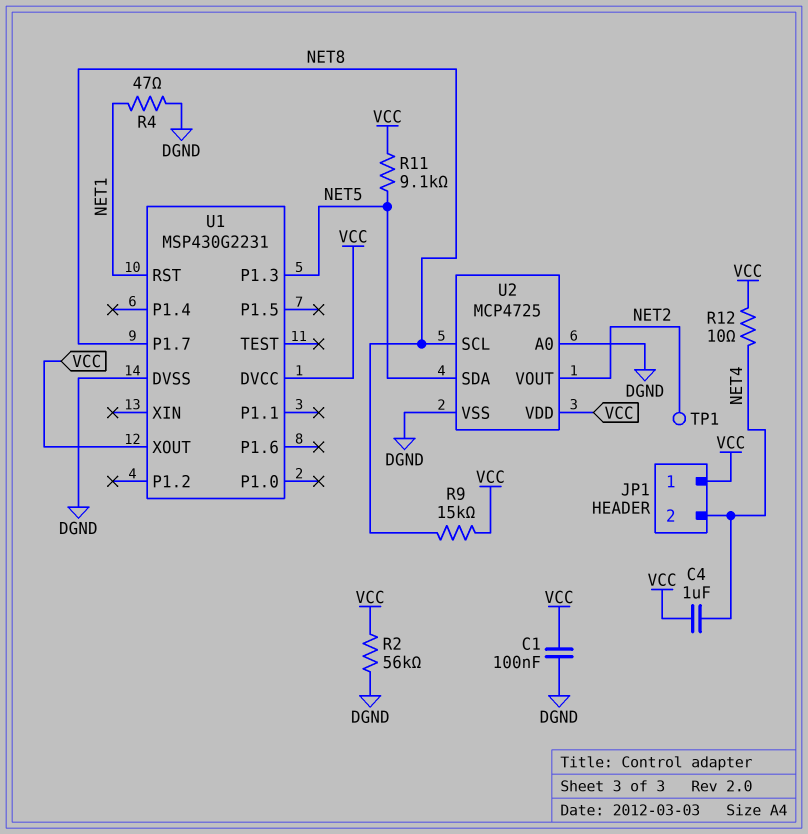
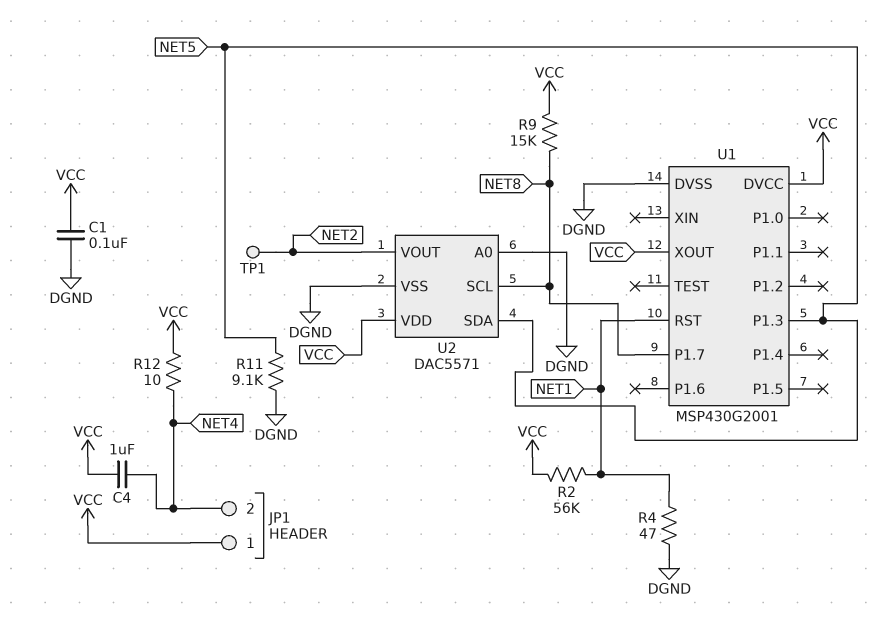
R2: 56k (DGND, VCC) -> 56k (NET1, VCC)
R11: 9.1k (NET5, VCC) -> 9.1k (DGND, NET5)
U1: MSP430G2231 -> MSP430G2001
U2: MCP4725 -> DAC5571

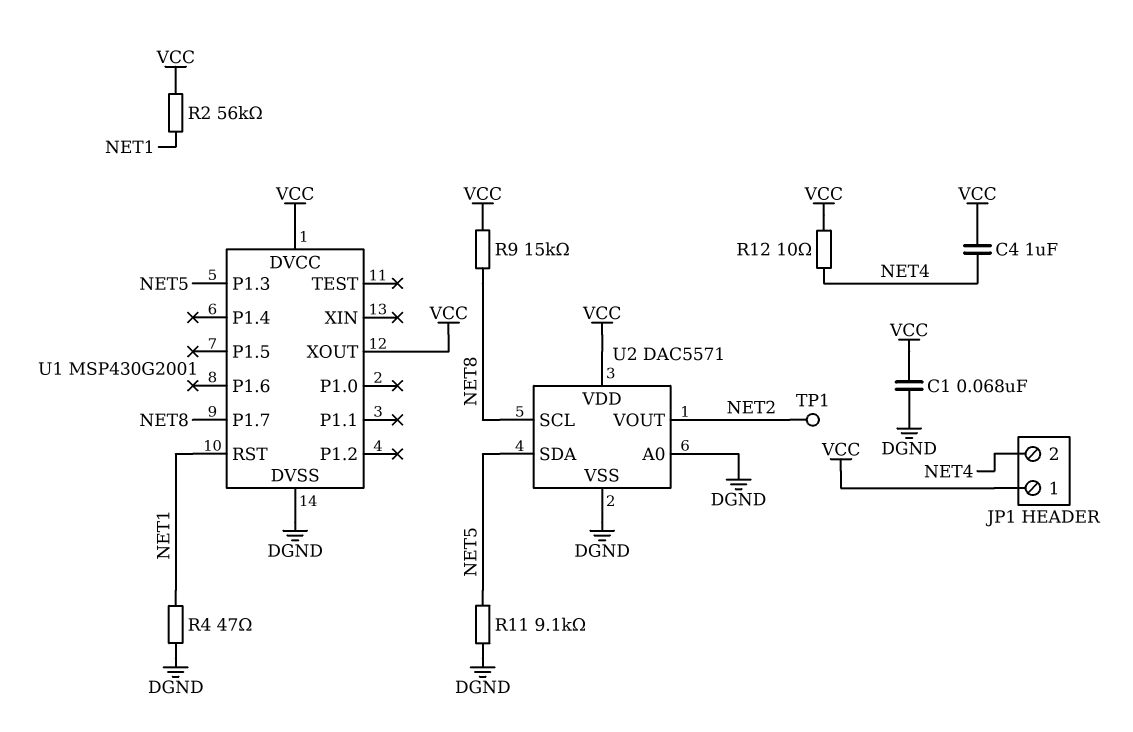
C1: 100nF (DGND, VCC) -> 68nF (DGND, VCC)

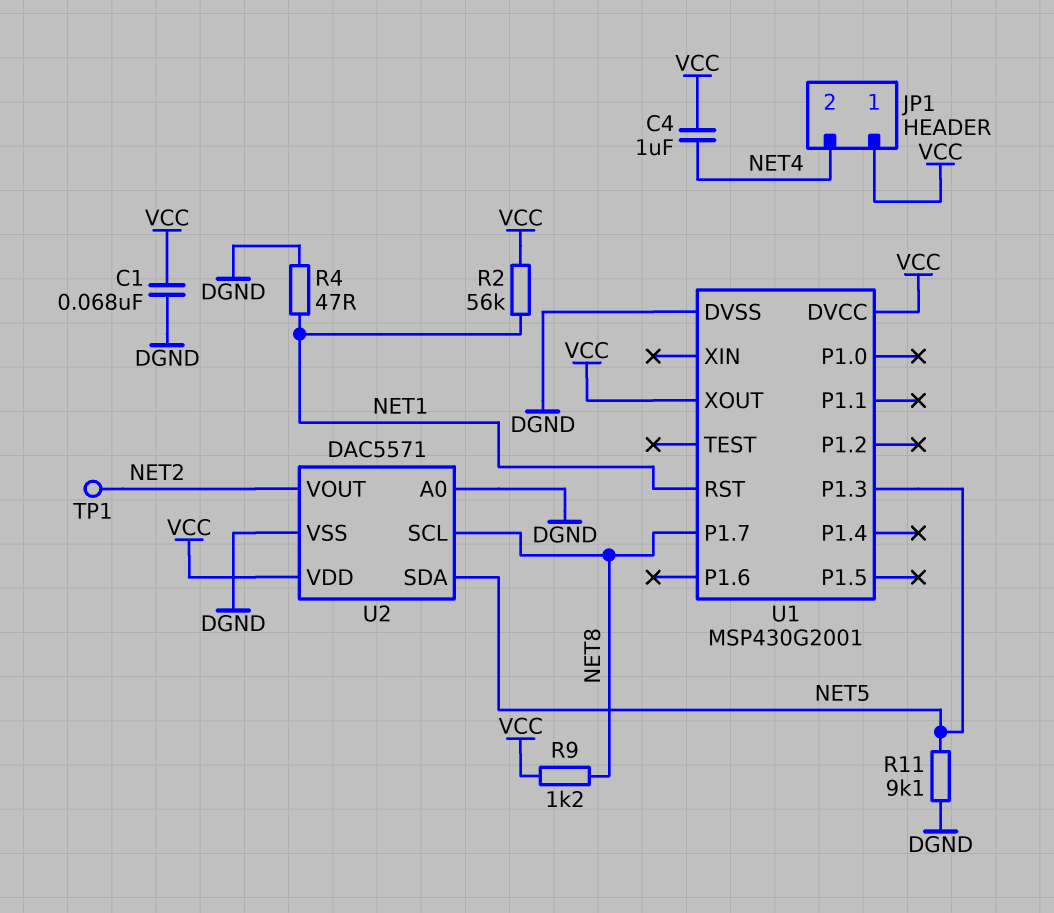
R9: 15k (NET8, VCC) -> 1.2k (NET8, VCC)
R12: 10 (NET4, VCC) -> none

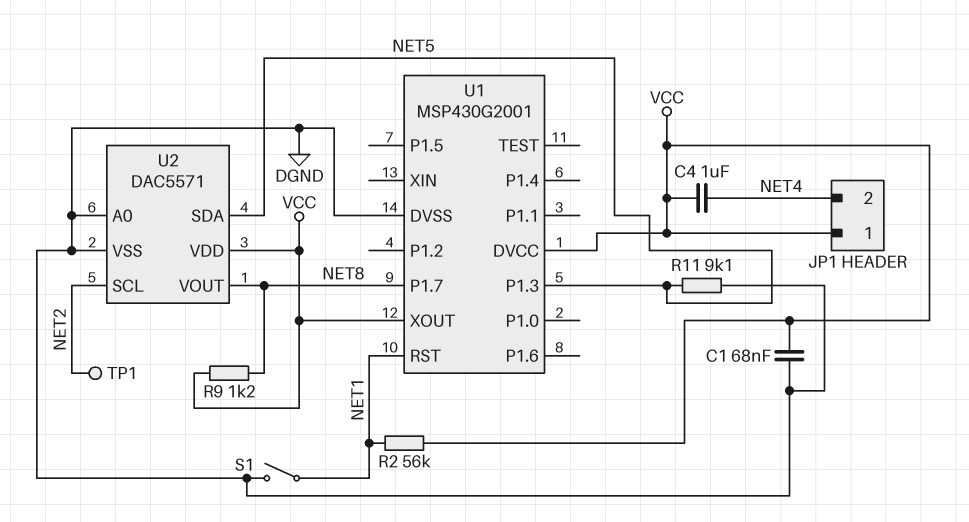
R4: 47 (DGND, NET1) -> none
S1: none -> switch (DGND, NET1)
U2 pin SCL: NET8 -> NET2
U2 pin VOUT: NET2 -> NET8

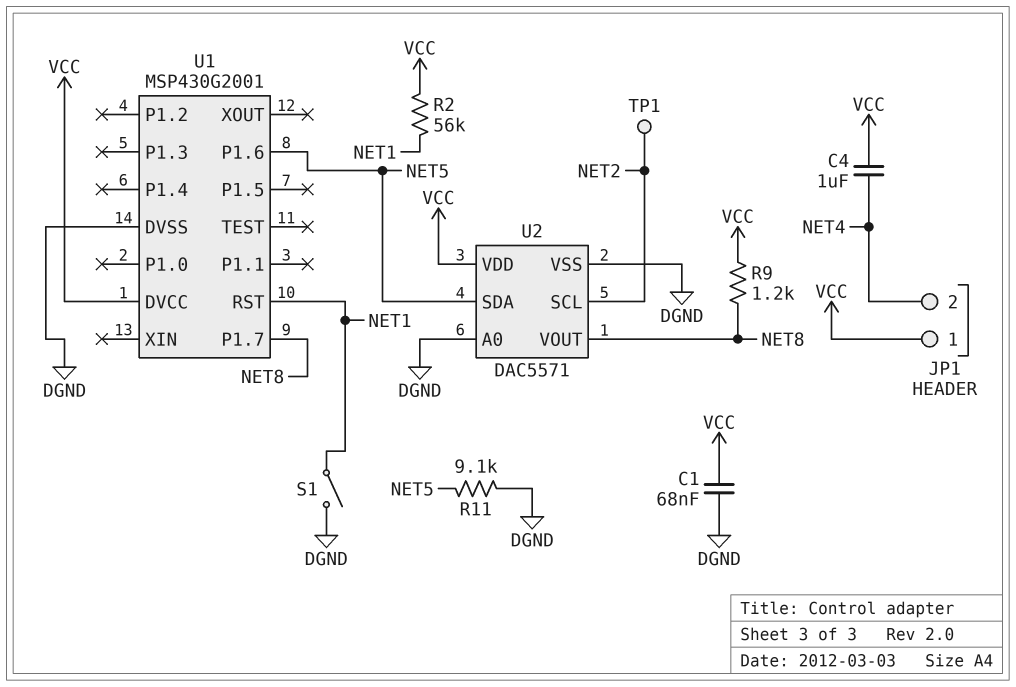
U1 pin P1.3: NET5 -> none
U1 pin P1.6: none -> NET5
U1 pin XOUT: VCC -> none

